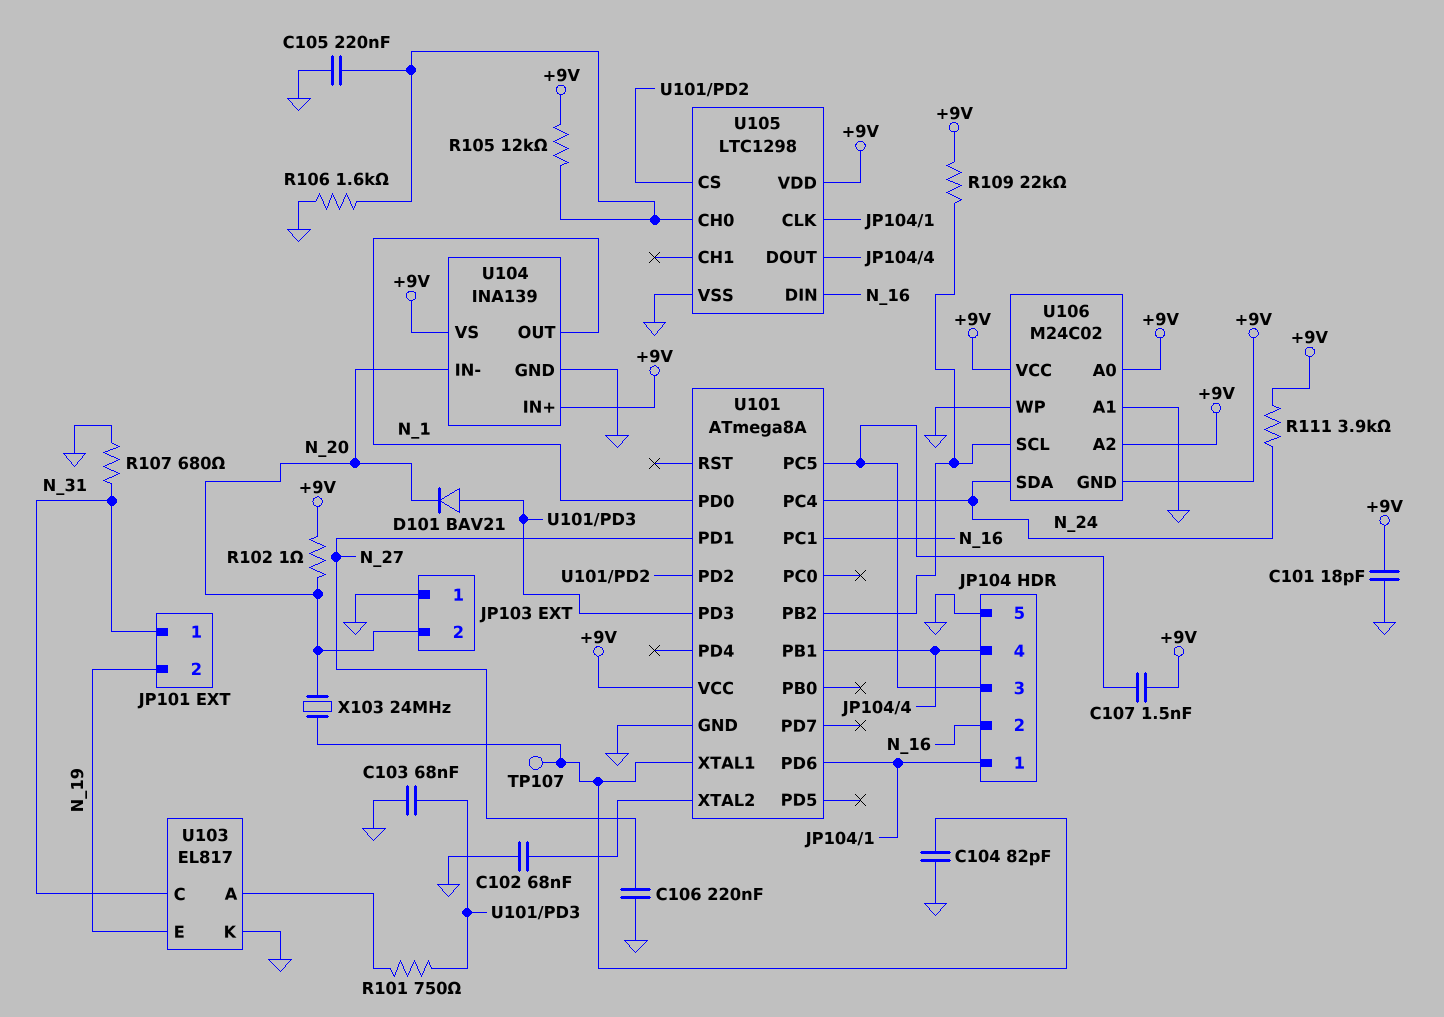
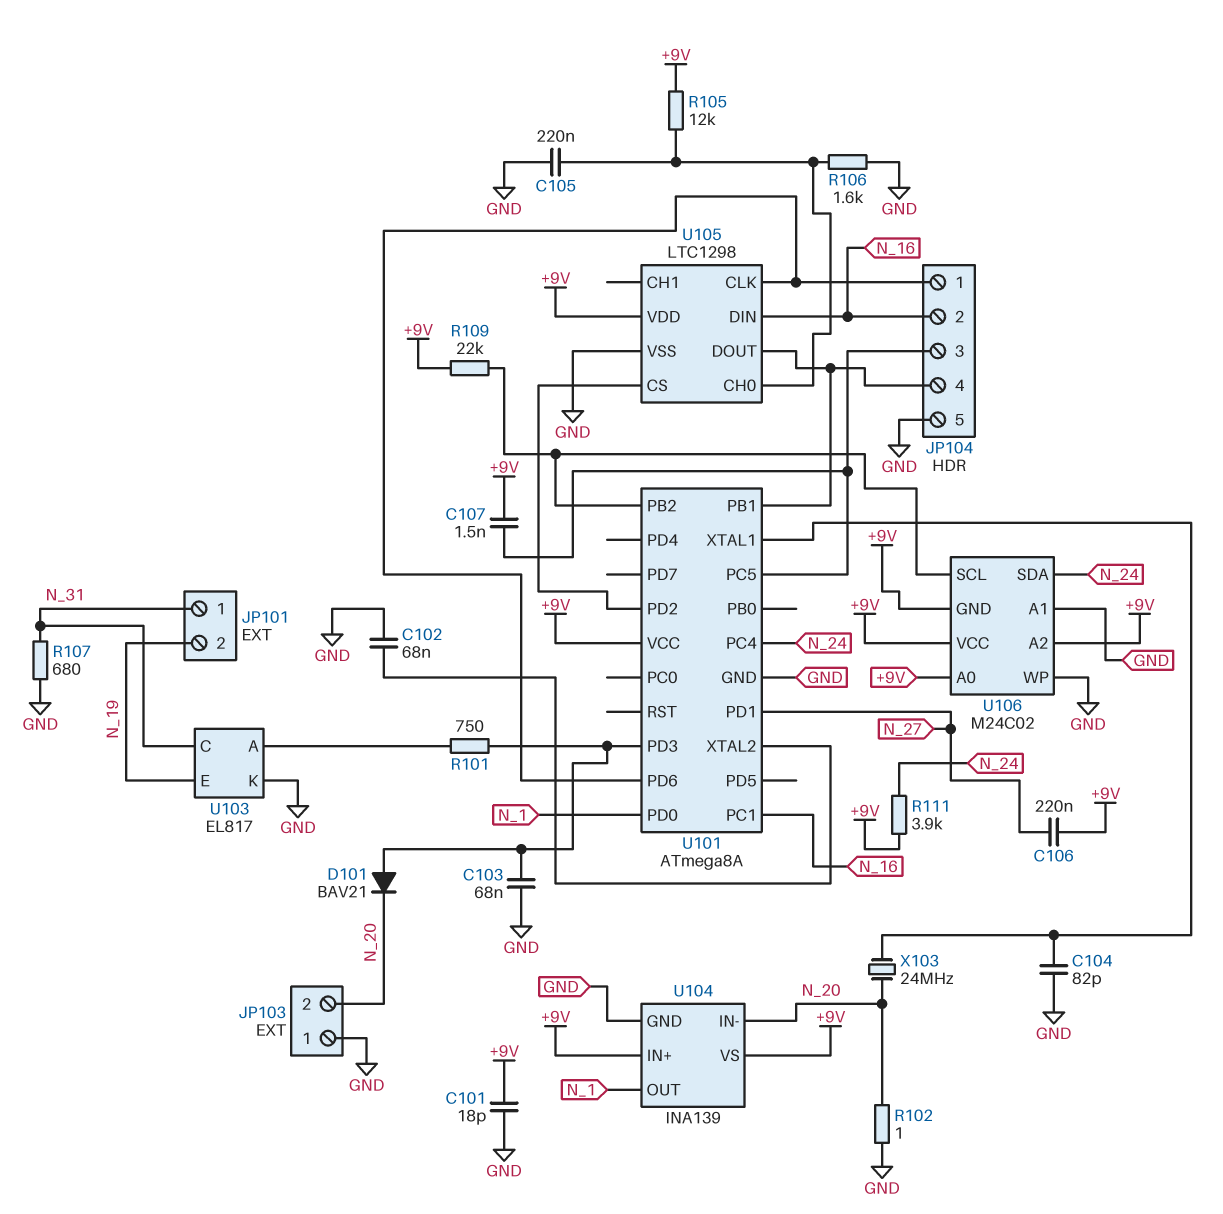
C106: 220nF (GND, N_27) -> 220nF (+9V, N_27)
R102: 1 (+9V, N_20) -> 1 (GND, N_20)
TP107: test point (U101/XTAL1) -> none

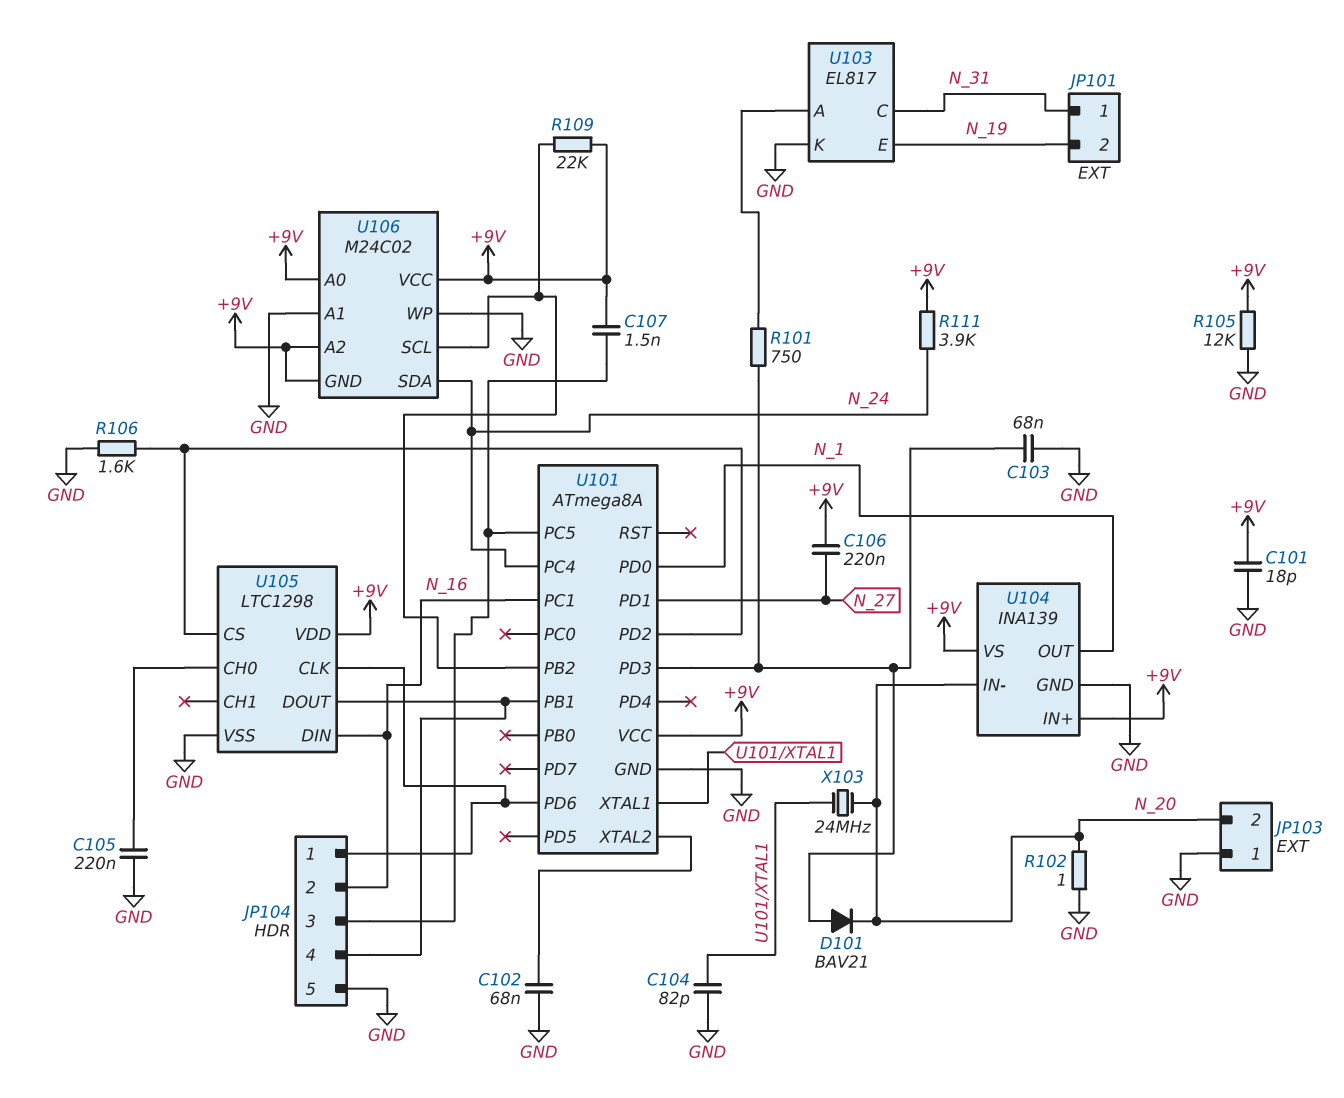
R105: 12k (+9V, U105/CH0) -> 12k (+9V, GND)
R106: 1.6k (GND, U105/CH0) -> 1.6k (GND, U101/PD2)
R107: 680 (GND, N_31) -> none

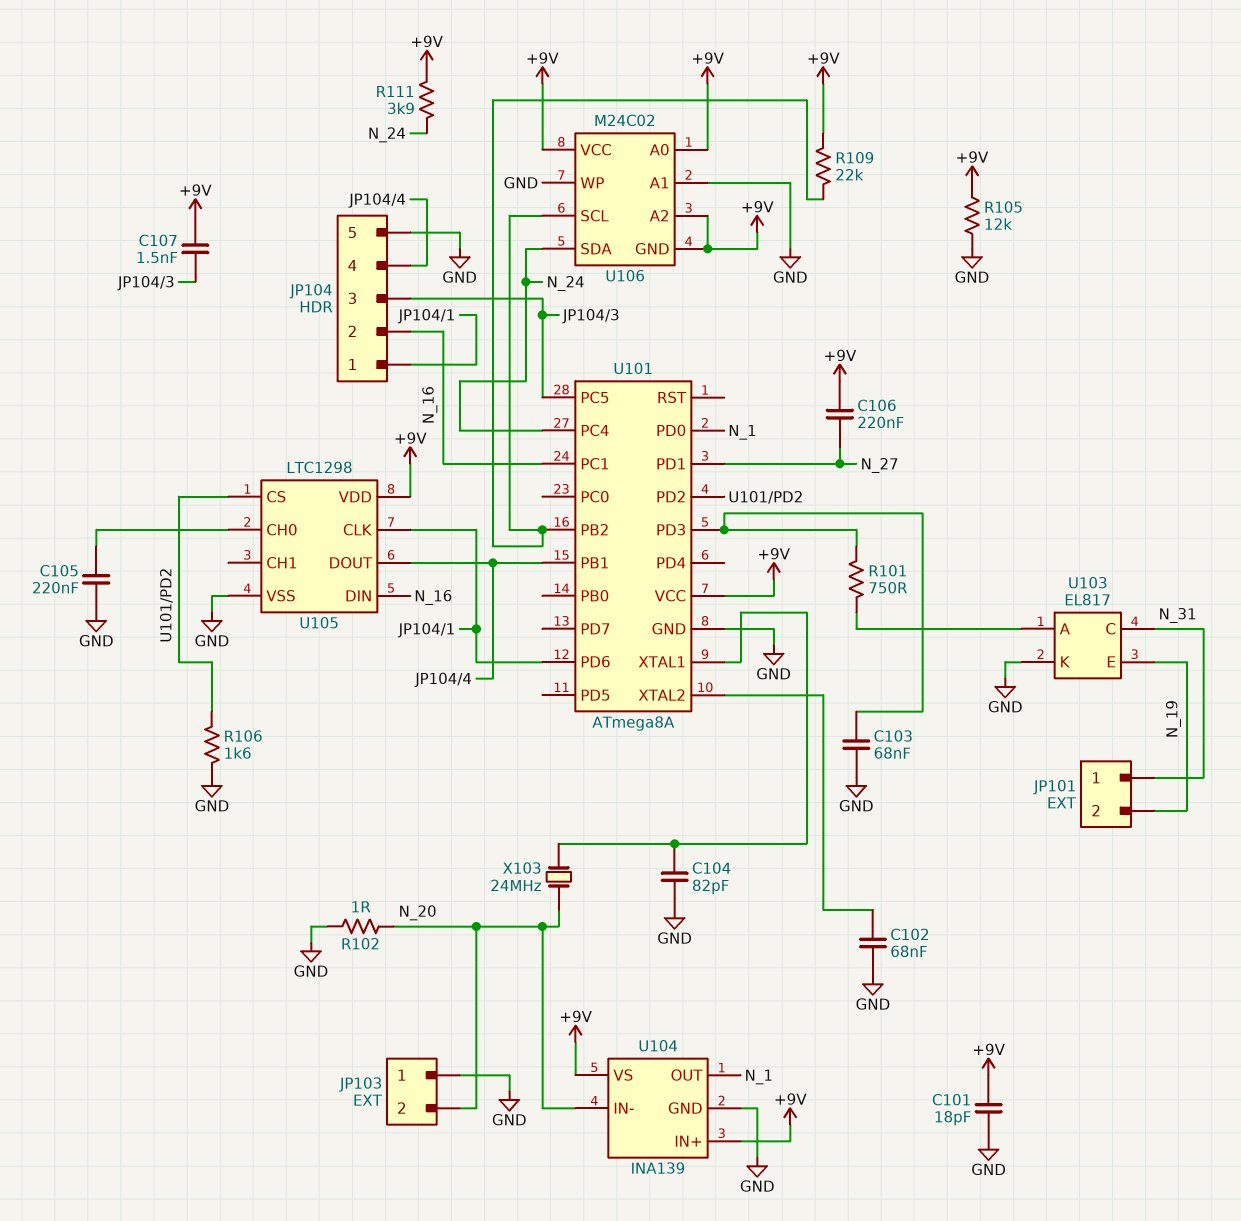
D101: diode BAV21 (A U101/PD3, K N_20) -> none

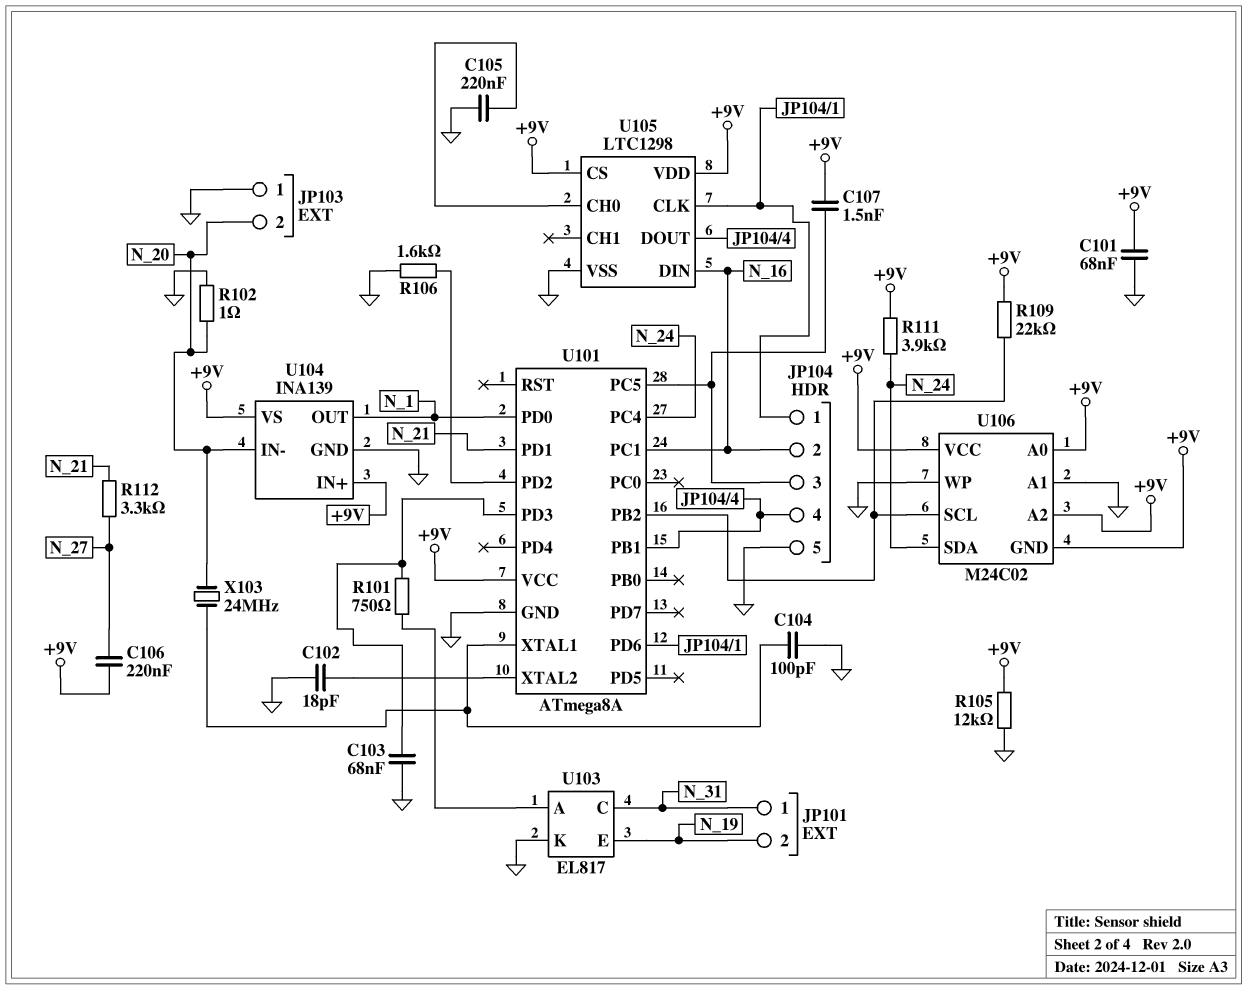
C101: 18pF (+9V, GND) -> 68nF (+9V, GND)
C102: 68nF (GND, U101/XTAL2) -> 18pF (GND, U101/XTAL2)
C104: 82pF (GND, U101/XTAL1) -> 100pF (GND, U101/XTAL1)
R112: none -> 3.3k (N_21, N_27)
U101 pin PD1: N_27 -> N_21
U105 pin CS: U101/PD2 -> +9V

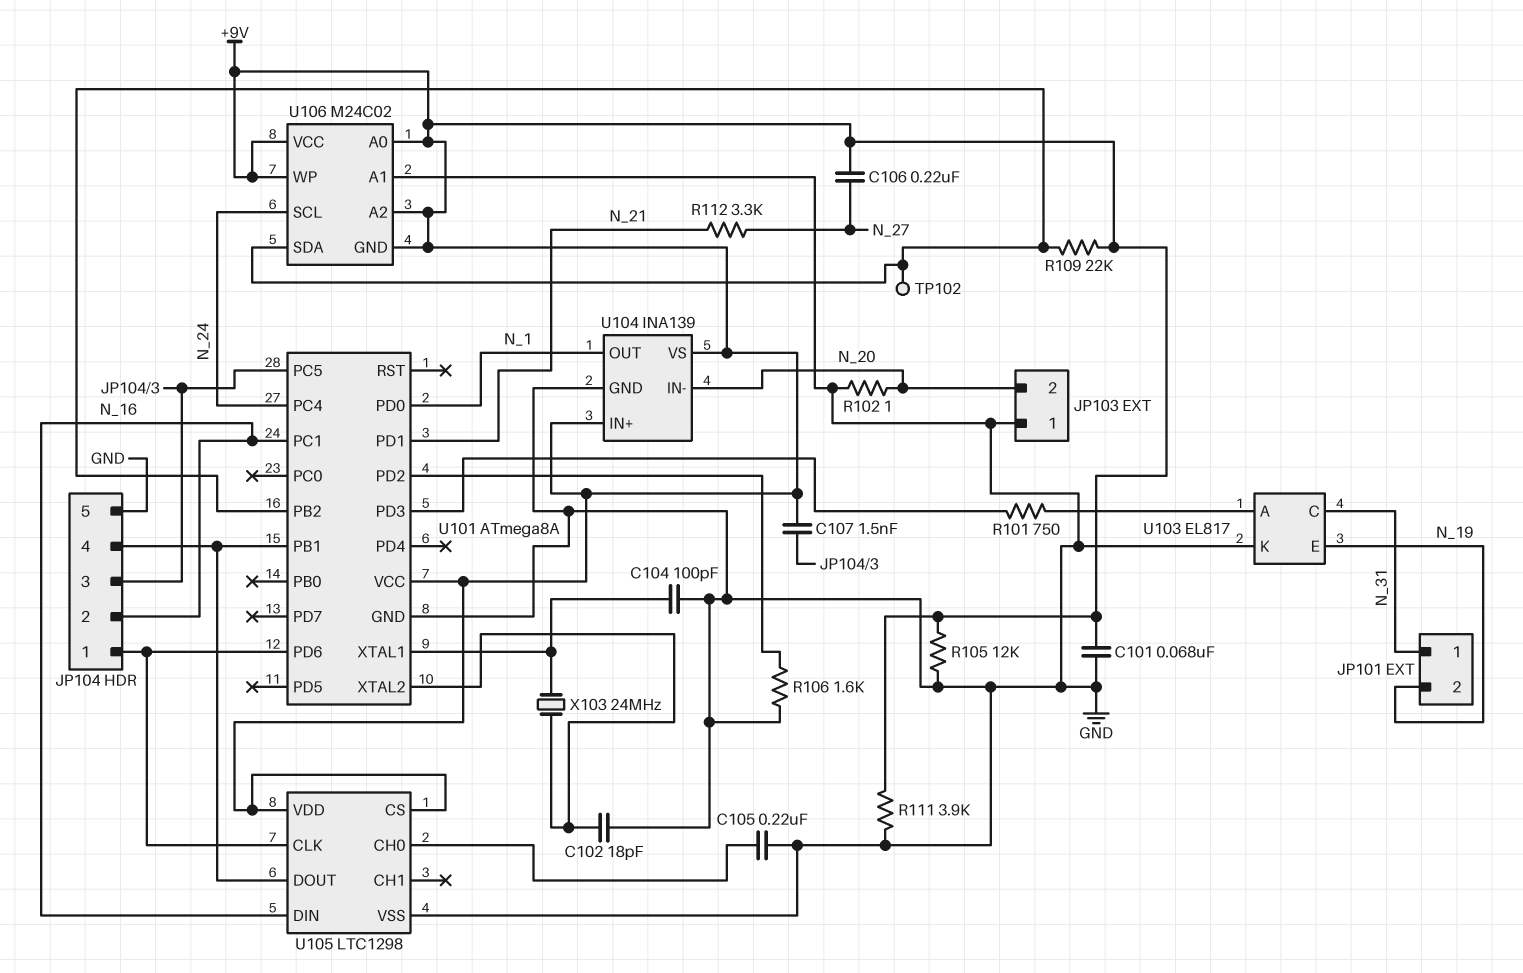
C103: 68nF (GND, U101/PD3) -> none
R111: 3.9k (+9V, N_24) -> 3.9k (+9V, GND)
TP102: none -> test point (U101/PB2)
U106 pin SCL: U101/PB2 -> N_24
U106 pin SDA: N_24 -> U101/PB2
U106 pin WP: GND -> +9V
X103: 24MHz (N_20, U101/XTAL1) -> 24MHz (U101/XTAL1, U101/XTAL2)

